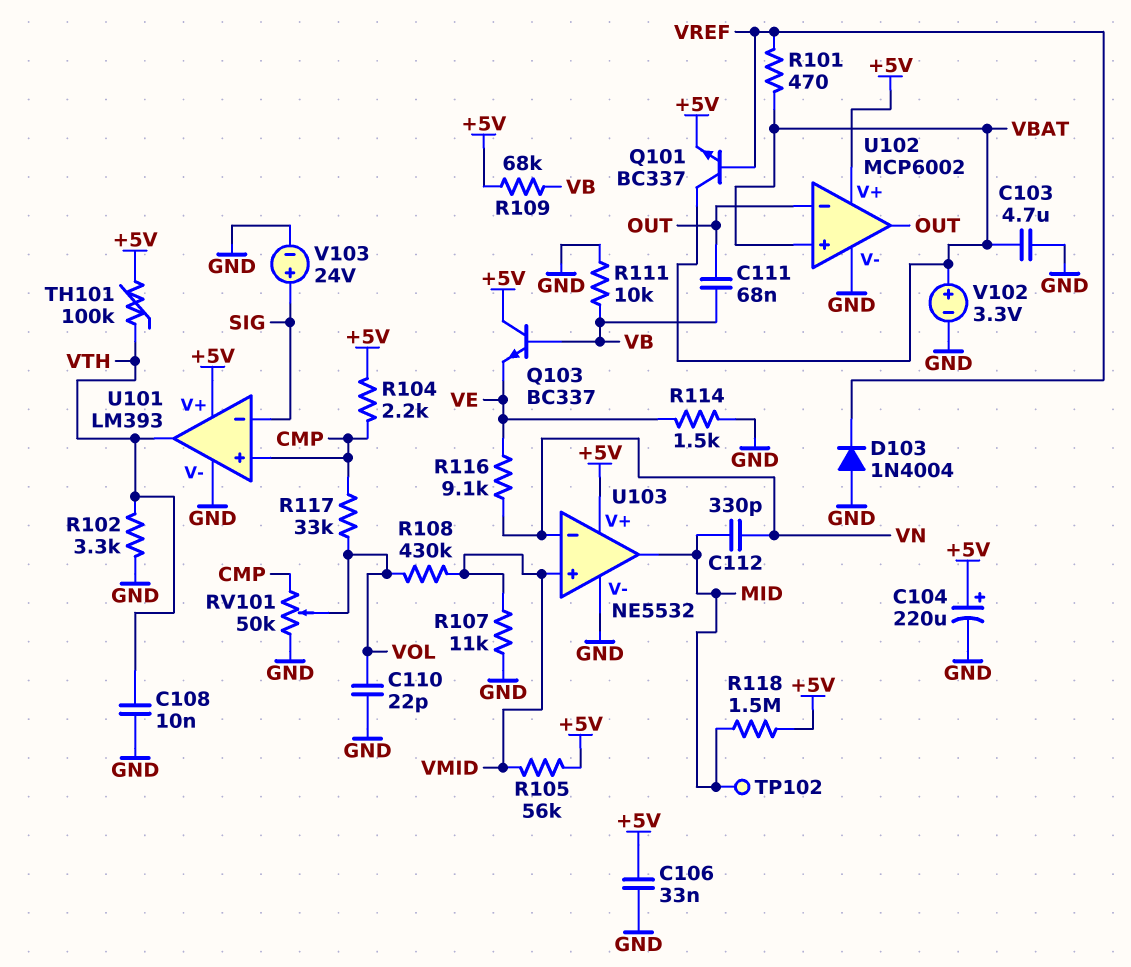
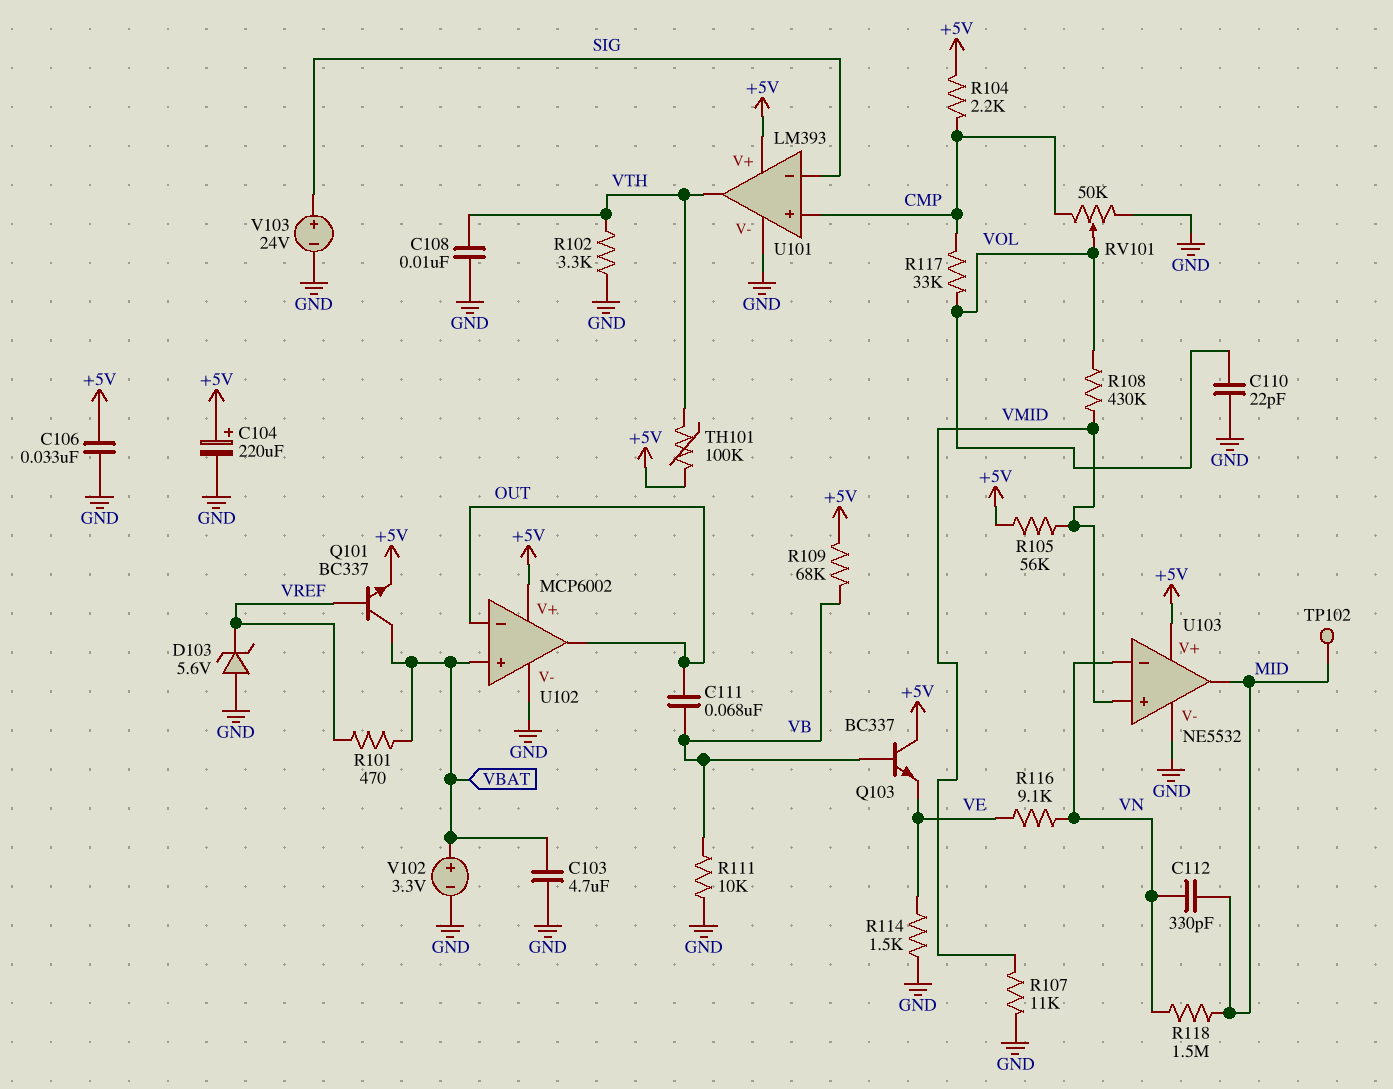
D103: diode 1N4004 (A GND, K VREF) -> zener 5.6V (A GND, K VREF)
R118: 1.5M (+5V, MID) -> 1.5M (MID, VN)

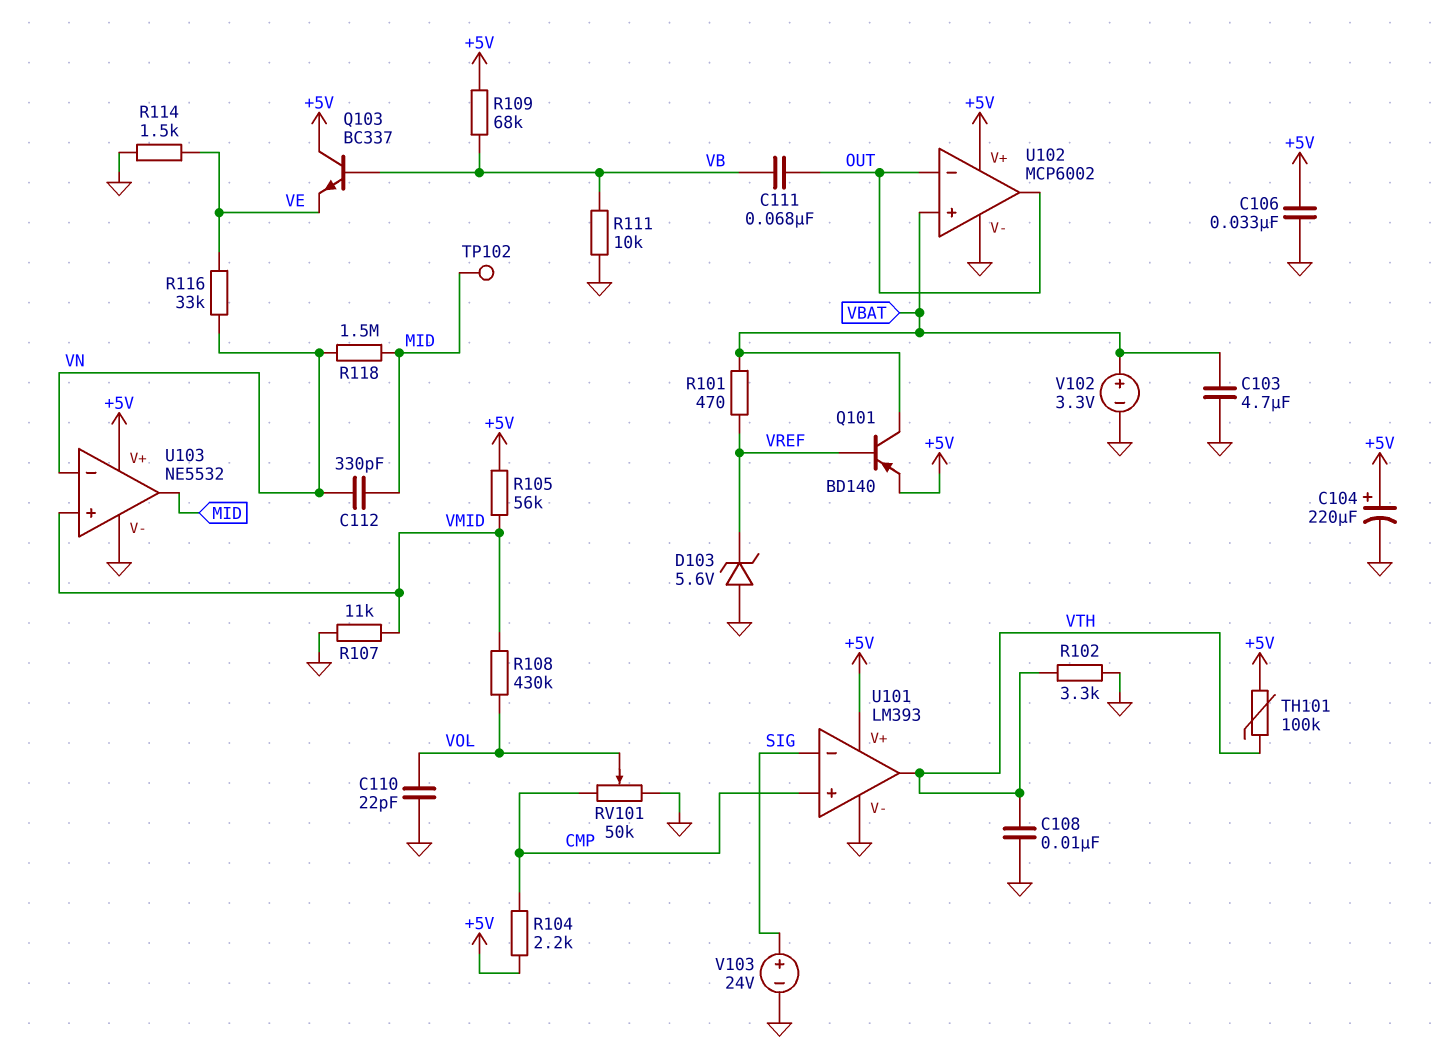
Q101: NPN BC337 (B VREF, C VBAT, E +5V) -> PNP BD140 (B VREF, C VBAT, E +5V)
R116: 9.1k (VE, VN) -> 33k (VE, VN)
R117: 33k (CMP, VOL) -> none

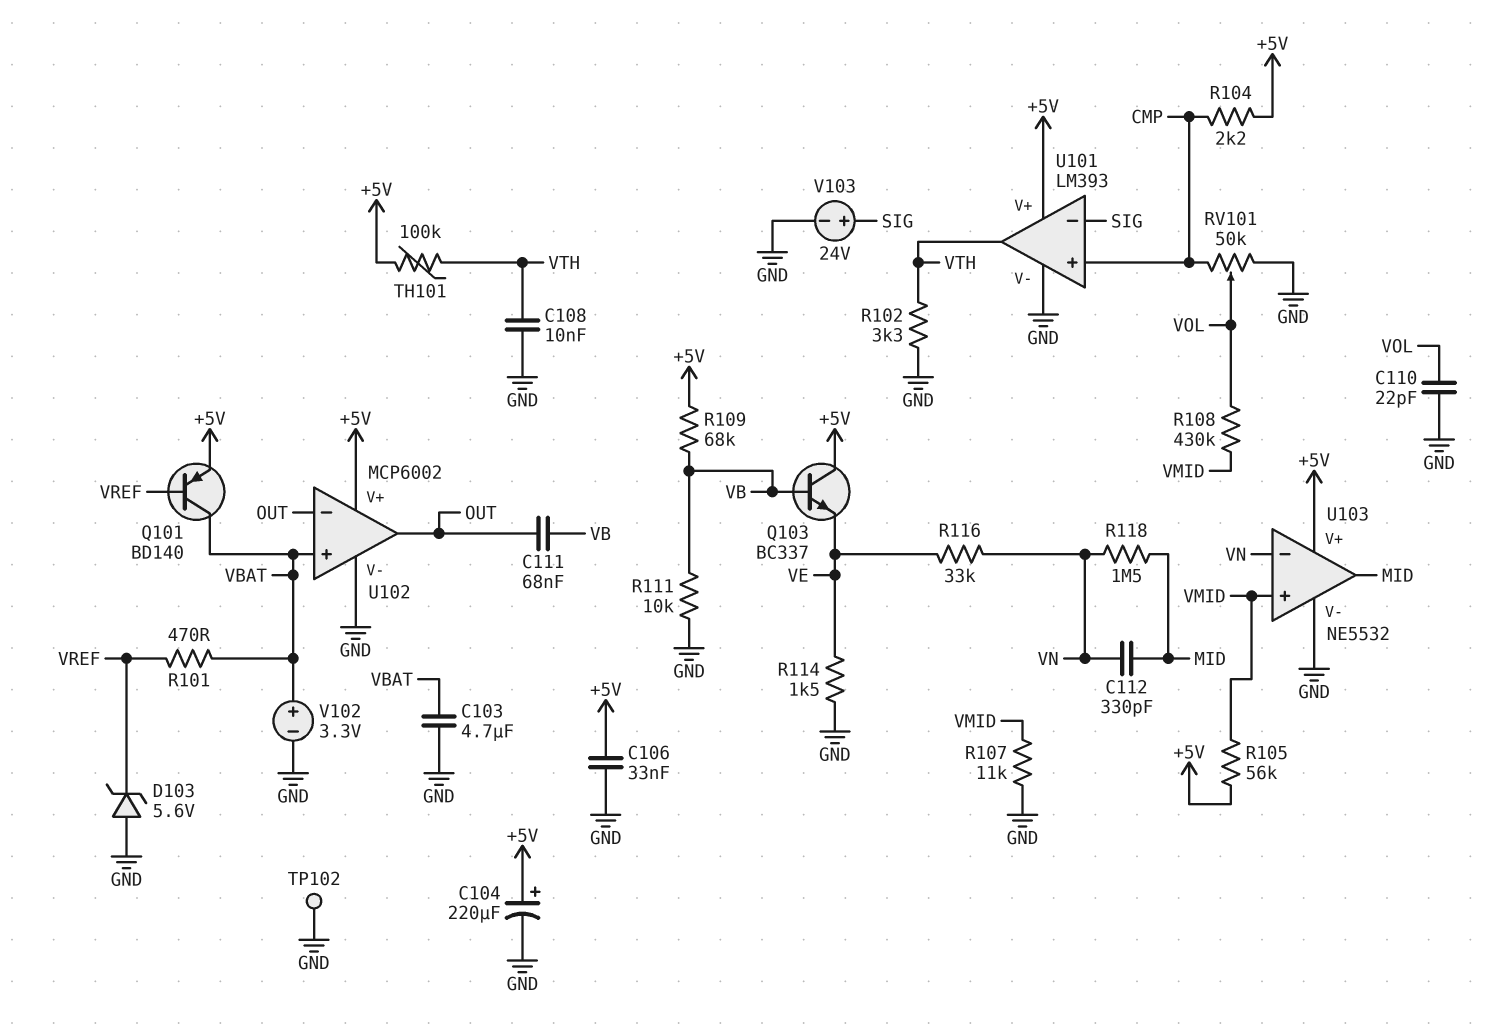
TP102: test point (MID) -> test point (GND)

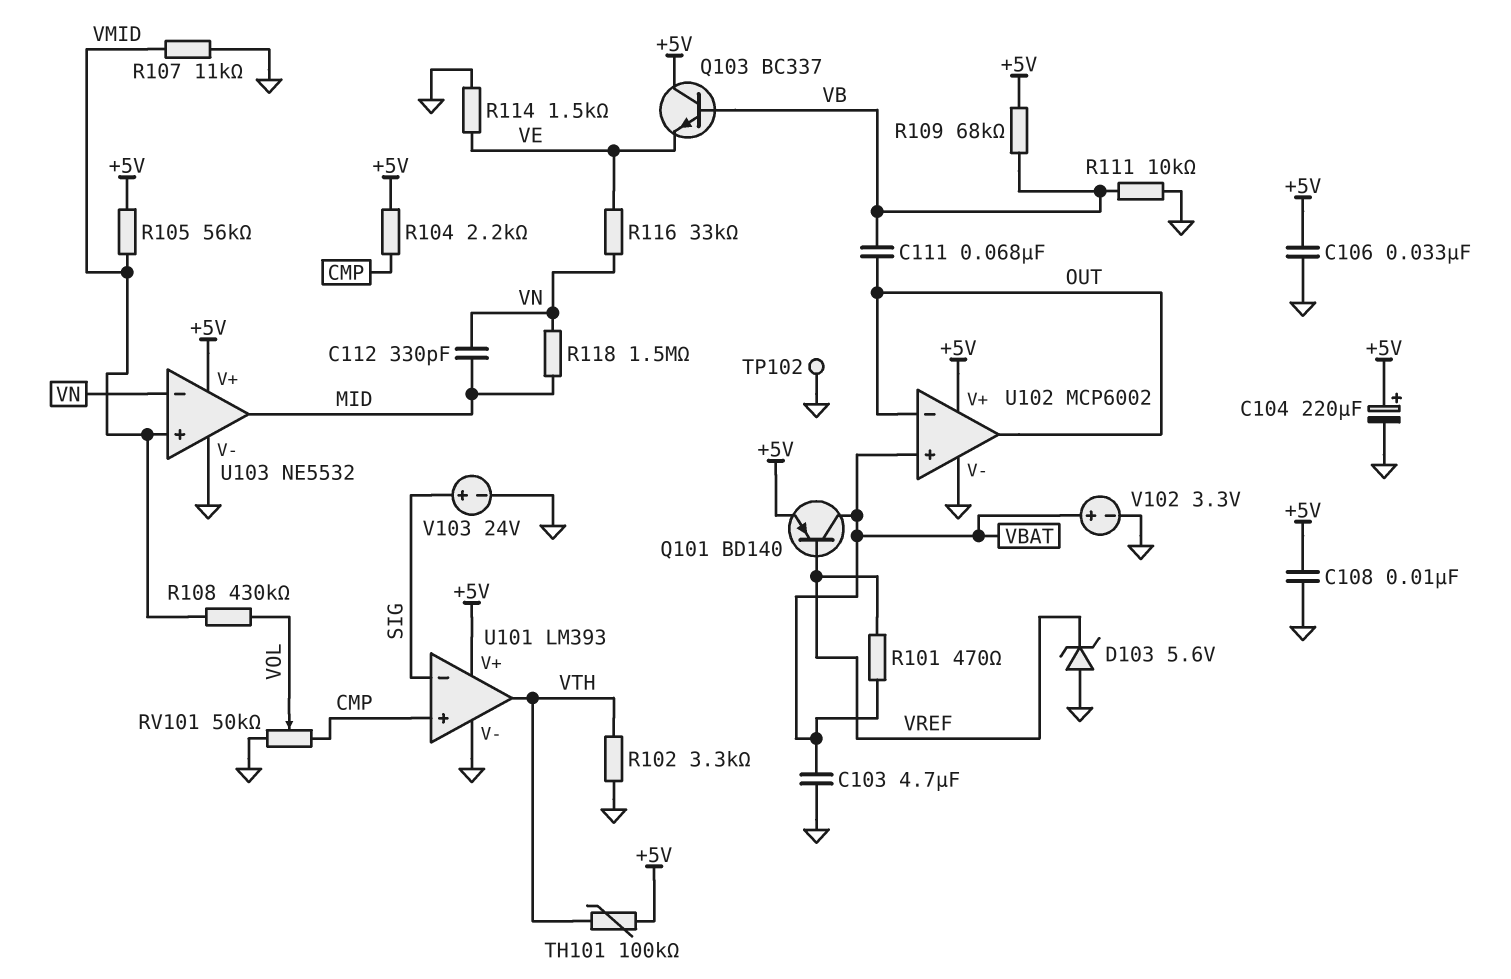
C108: 10nF (GND, VTH) -> 10nF (+5V, GND)
C110: 22pF (GND, VOL) -> none

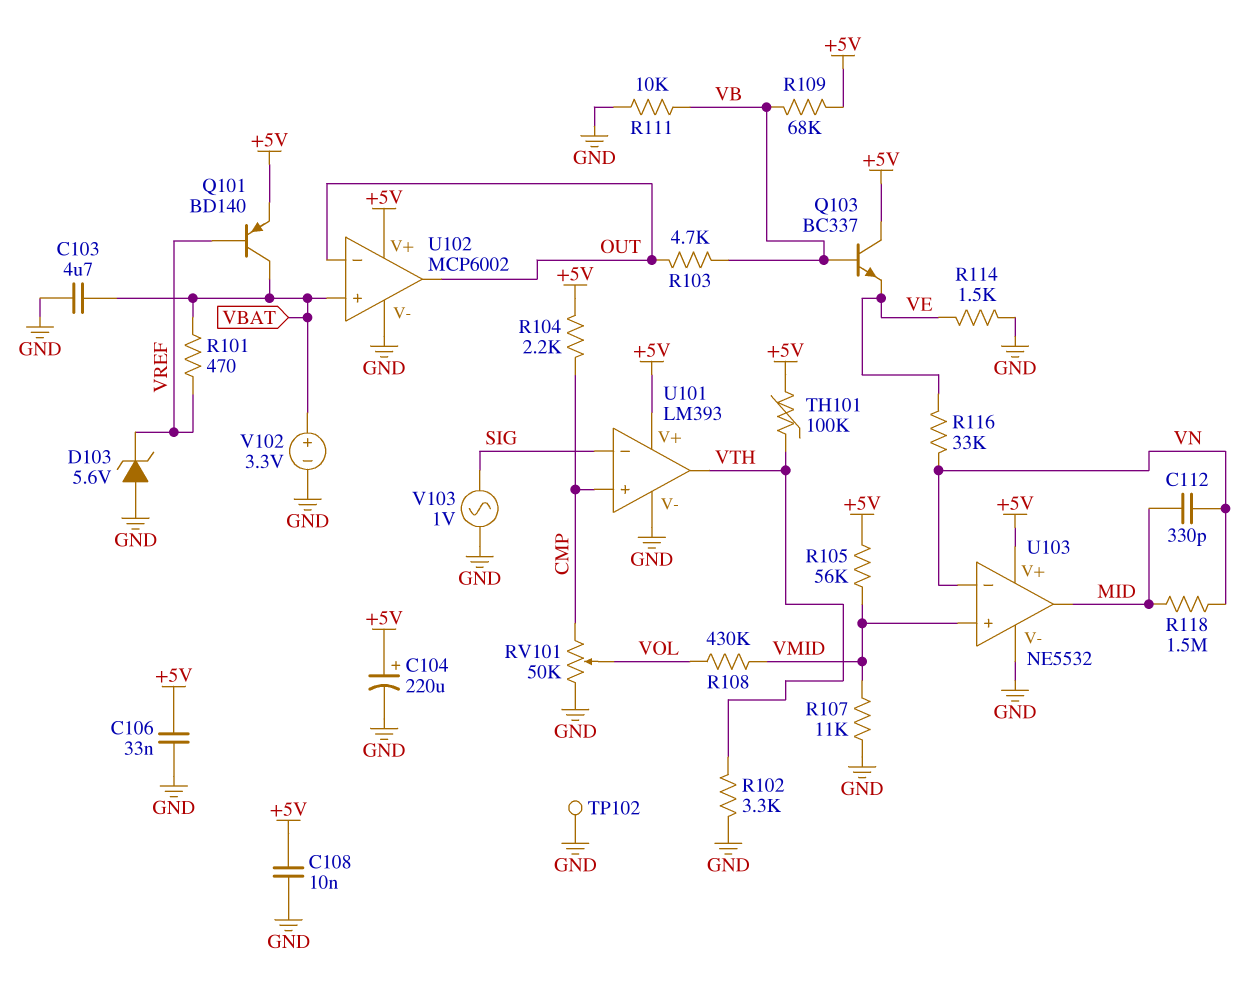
C111: 68nF (OUT, VB) -> none
R103: none -> 4.7k (OUT, VB)
V103: 24V (plus SIG, minus GND) -> AC 1V (GND, SIG)

